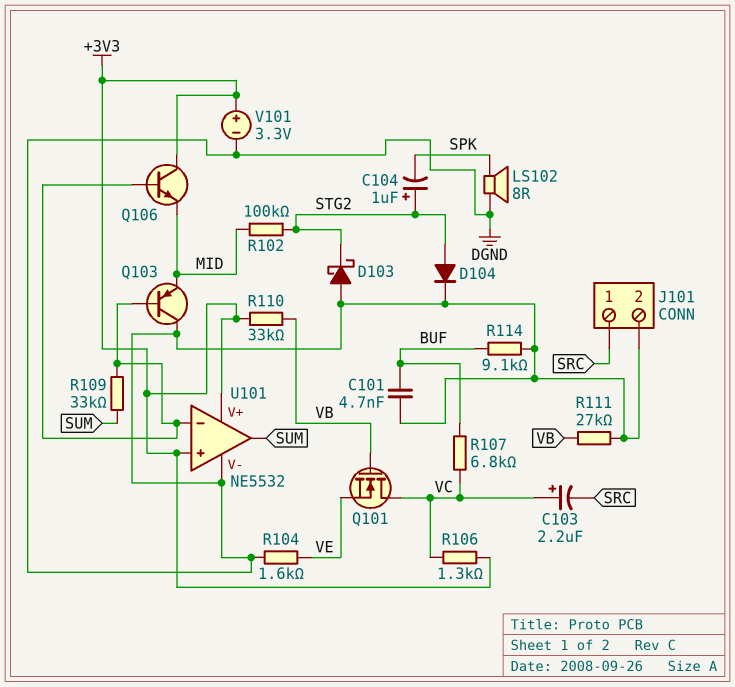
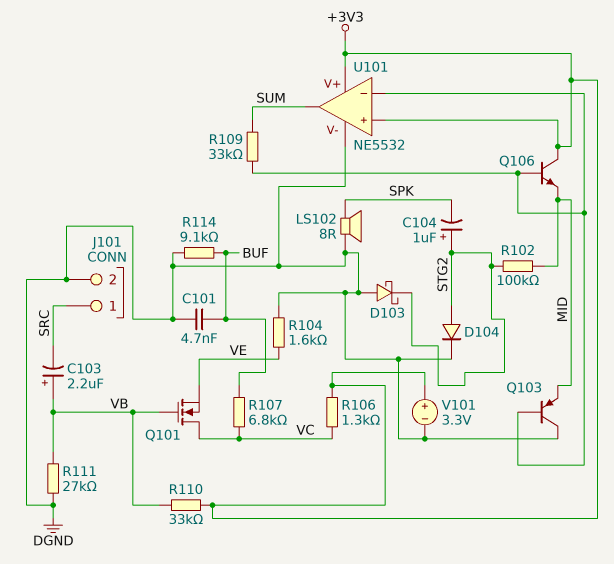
C103: 2.2uF (plus VC, minus SRC) -> 2.2uF (plus VB, minus SRC)

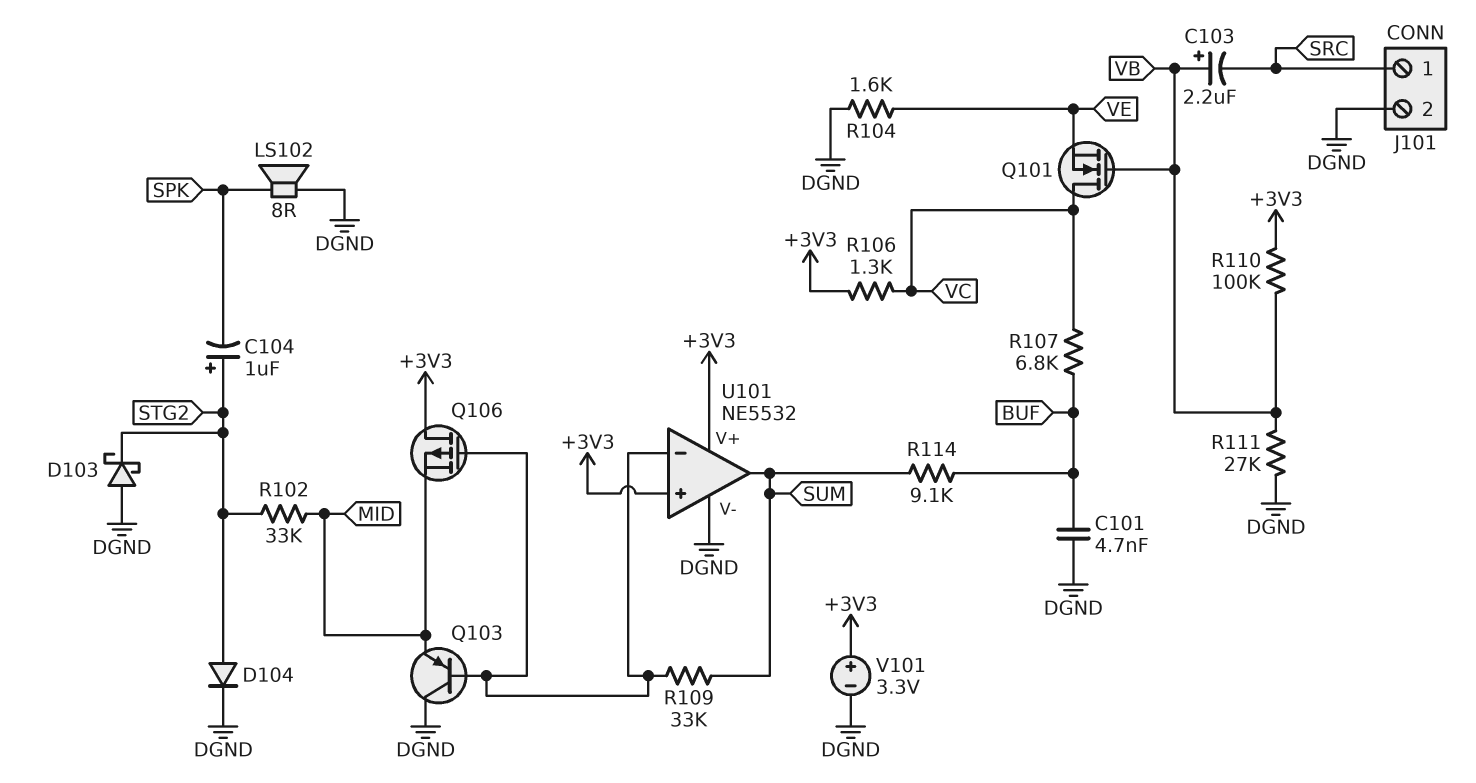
Q106: NPN (B U101/in-, C +3V3, E MID) -> PMOS (G U101/in-, D +3V3, S MID)
R102: 100k (MID, STG2) -> 33k (MID, STG2)
R110: 33k (+3V3, VB) -> 100k (+3V3, VB)
R114: 9.1k (BUF, DGND) -> 9.1k (BUF, SUM)

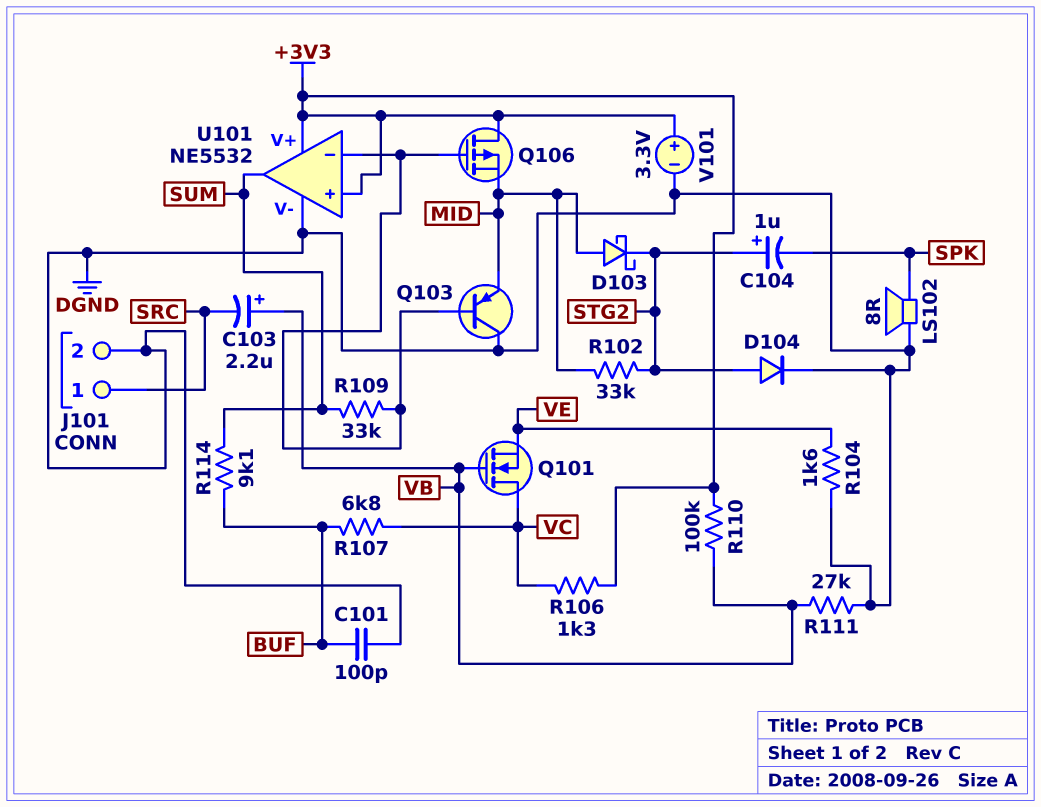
C101: 4.7nF (BUF, DGND) -> 100pF (BUF, DGND)
D103: schottky (A DGND, K STG2) -> schottky (A MID, K STG2)

